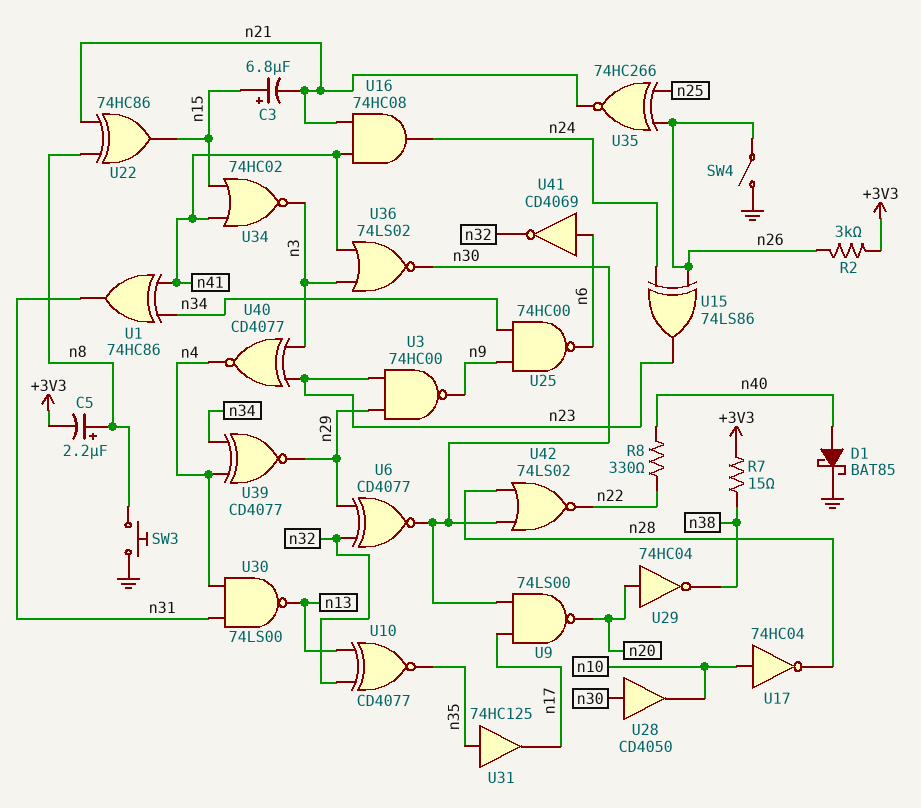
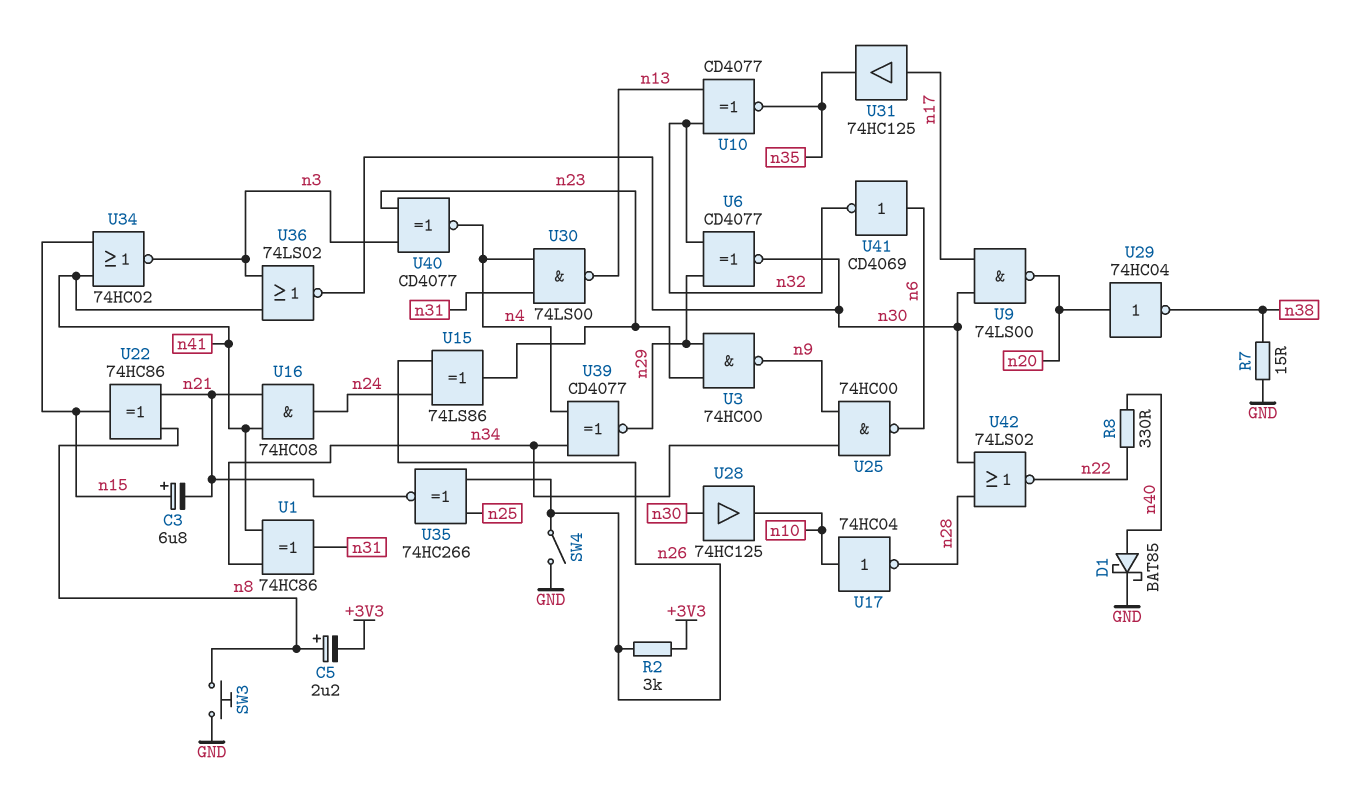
R7: 15 (+3V3, n38) -> 15 (GND, n38)
U28: buffer CD4050 (in n30, out n10) -> buffer 74HC125 (in n30, out n10)
U31: buffer 74HC125 (in n35, out n17) -> buffer 74HC125 (in n17, out n35)

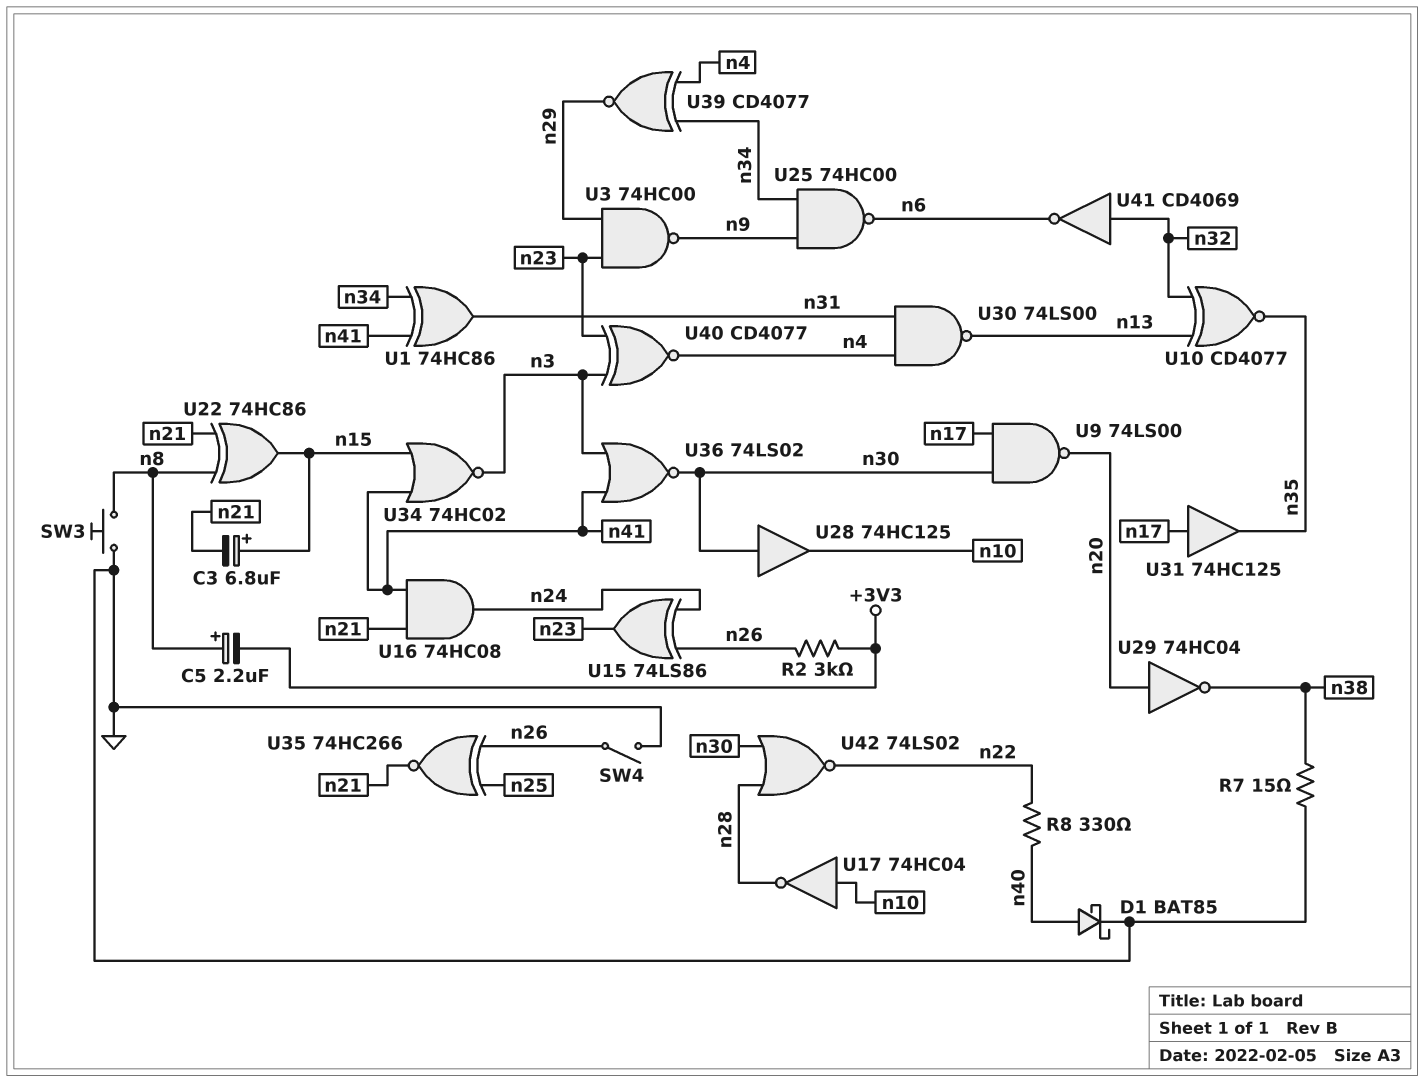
U6: XNOR CD4077 (in n29, in n32, out n30) -> none
U41: NOT CD4069 (in n6, out n32) -> NOT CD4069 (in n32, out n6)

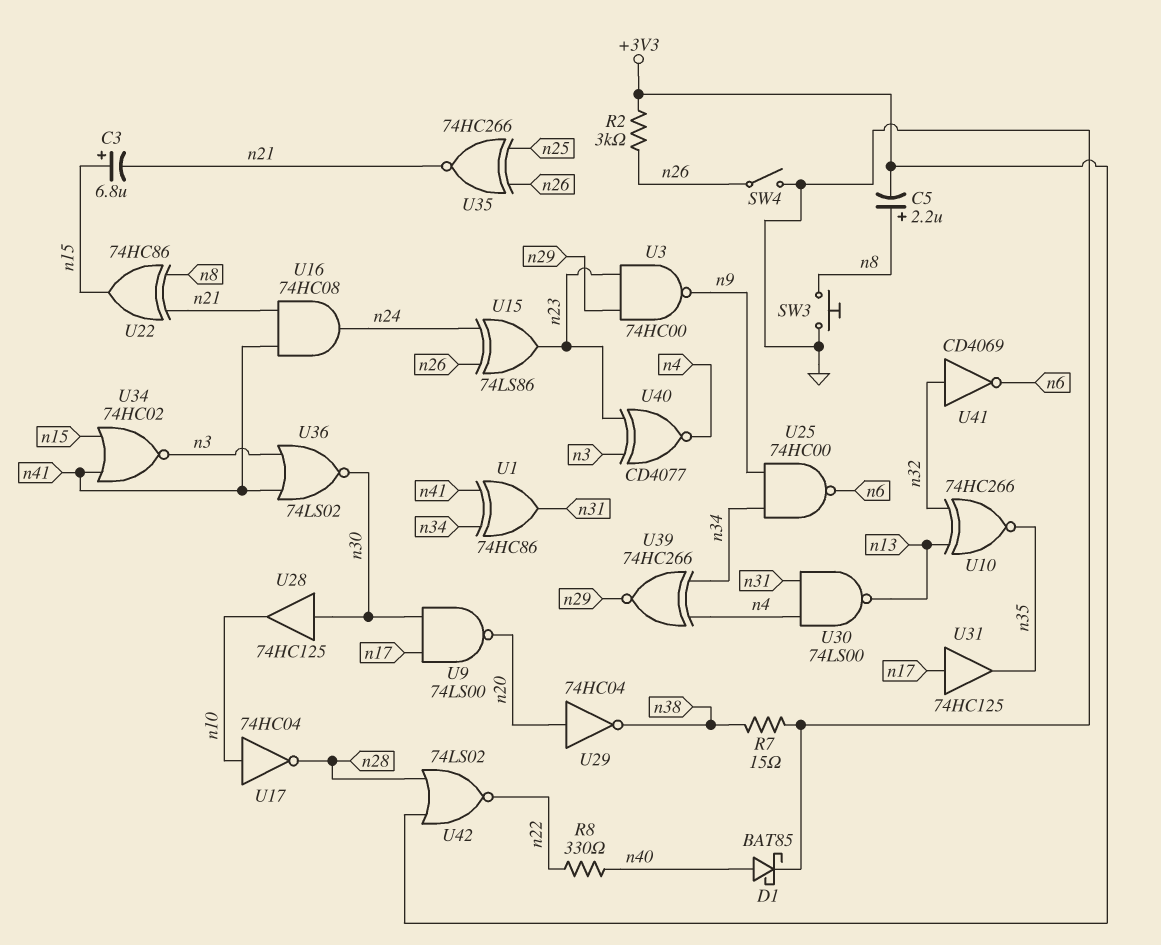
U10: XNOR CD4077 (in n13, in n32, out n35) -> XNOR 74HC266 (in n13, in n32, out n35)
U39: XNOR CD4077 (in n4, in n34, out n29) -> XNOR 74HC266 (in n4, in n34, out n29)
U42: NOR 74LS02 (in n28, in n30, out n22) -> NOR 74LS02 (in +3V3, in n28, out n22)

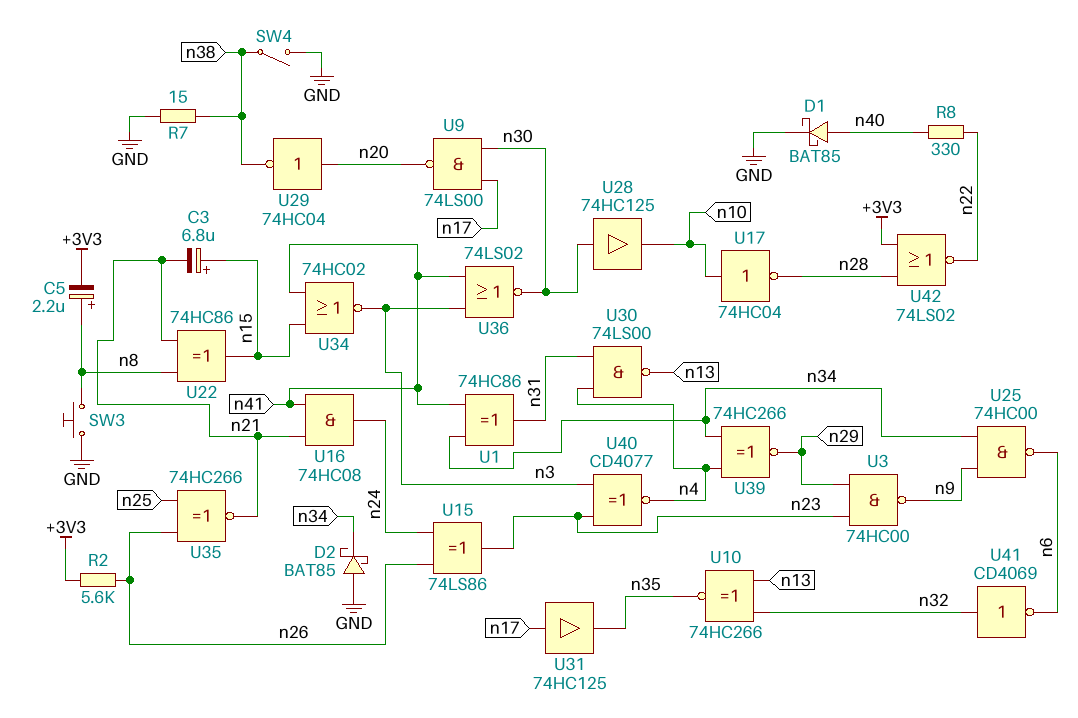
D2: none -> schottky BAT85 (A GND, K n34)
R2: 3k (+3V3, n26) -> 5.6k (+3V3, n26)
SW4: switch (GND, n26) -> switch (GND, n38)

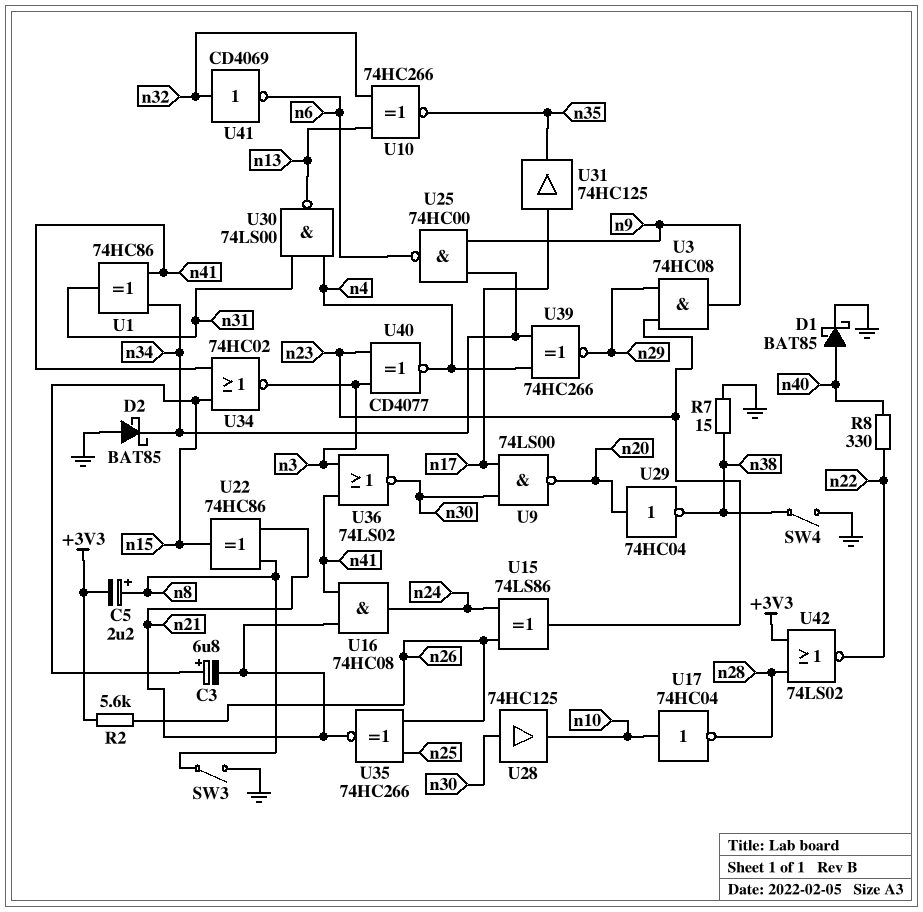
SW3: button (GND, n8) -> switch (GND, n8)
U3: NAND 74HC00 (in n23, in n29, out n9) -> AND 74HC08 (in n23, in n29, out n9)

